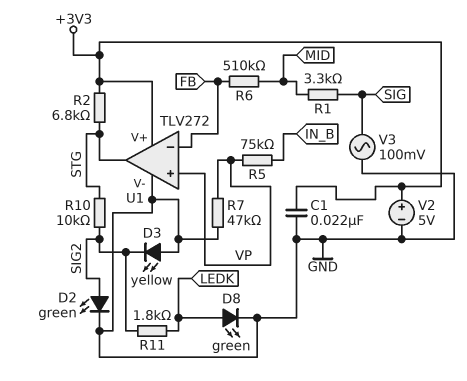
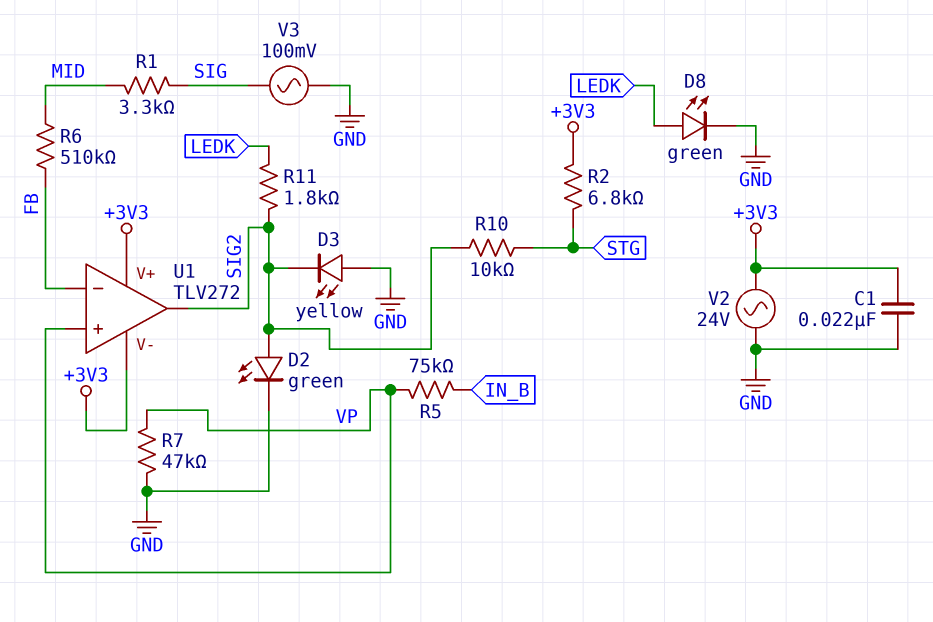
U1 pin V-: GND -> +3V3
U1 pin out: STG -> SIG2
V2: 5V (plus +3V3, minus GND) -> AC 24V (+3V3, GND)

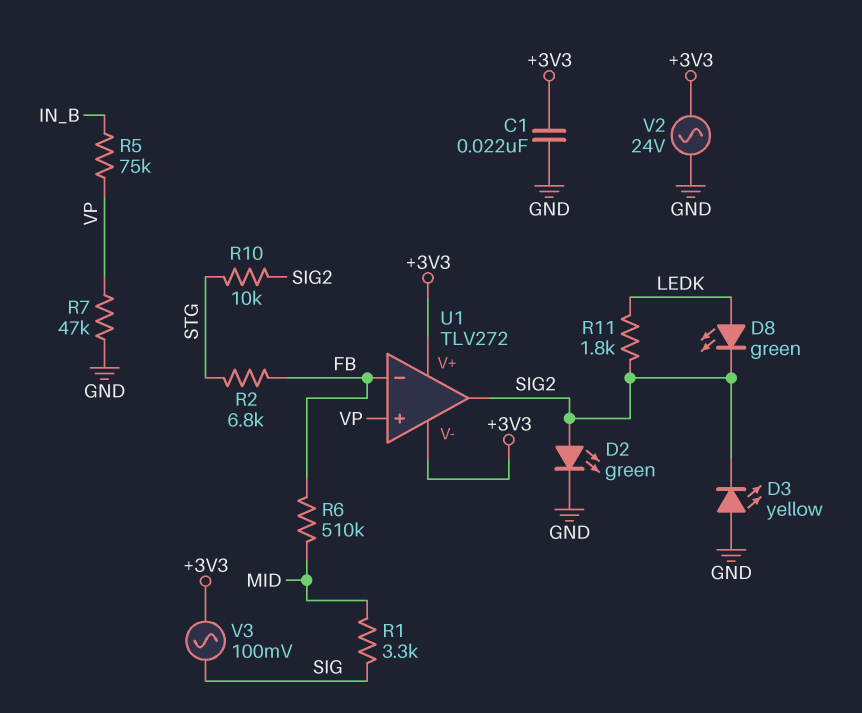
D8: LED green (A LEDK, K GND) -> LED green (A LEDK, K SIG2)
R2: 6.8k (+3V3, STG) -> 6.8k (FB, STG)
V3: AC 100mV (GND, SIG) -> AC 100mV (+3V3, SIG)

